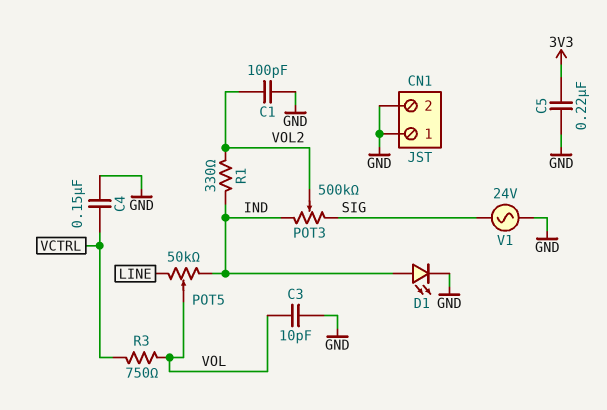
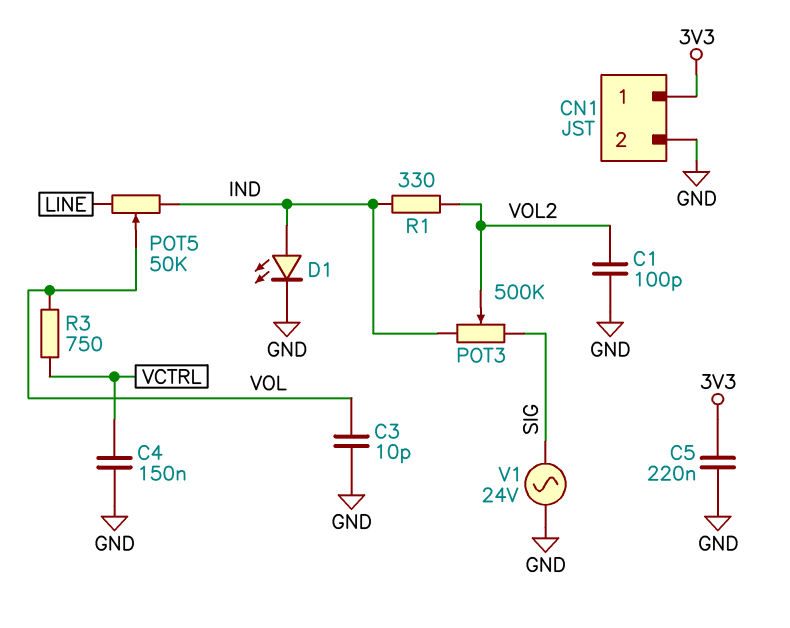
CN1 pin 1: GND -> 3V3

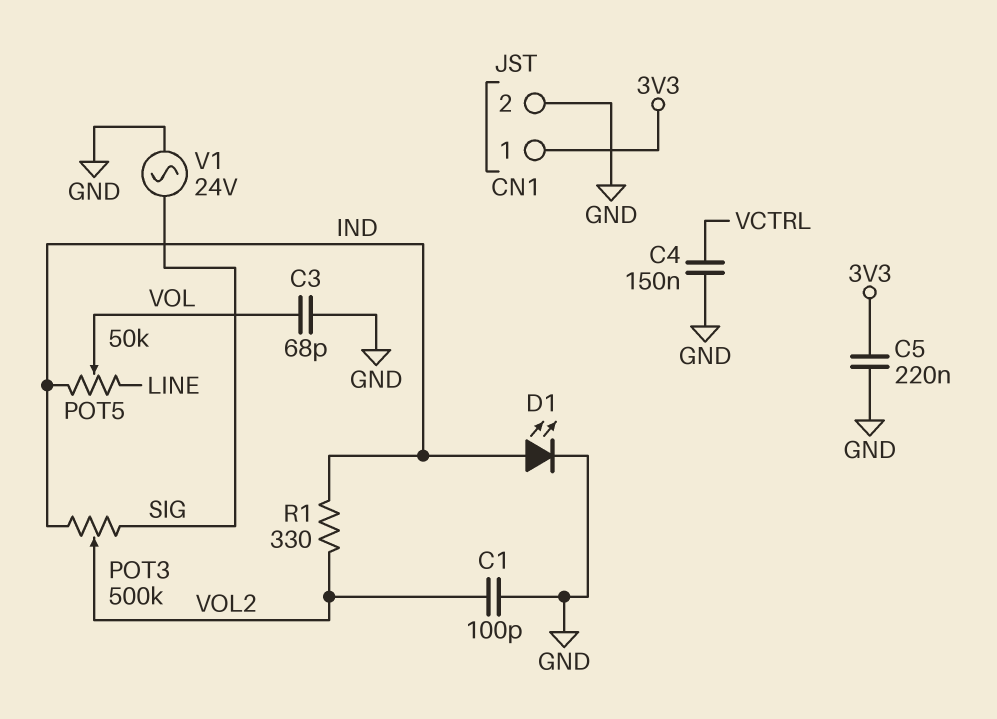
C3: 10pF (GND, VOL) -> 68pF (GND, VOL)
R3: 750 (VCTRL, VOL) -> none

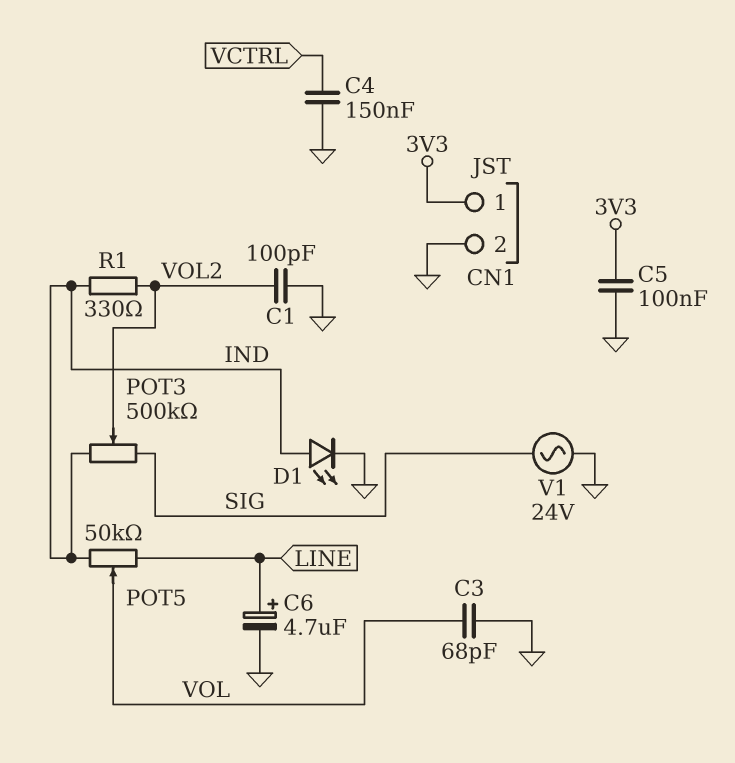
C5: 220nF (3V3, GND) -> 100nF (3V3, GND)
C6: none -> 4.7uF (plus LINE, minus GND)

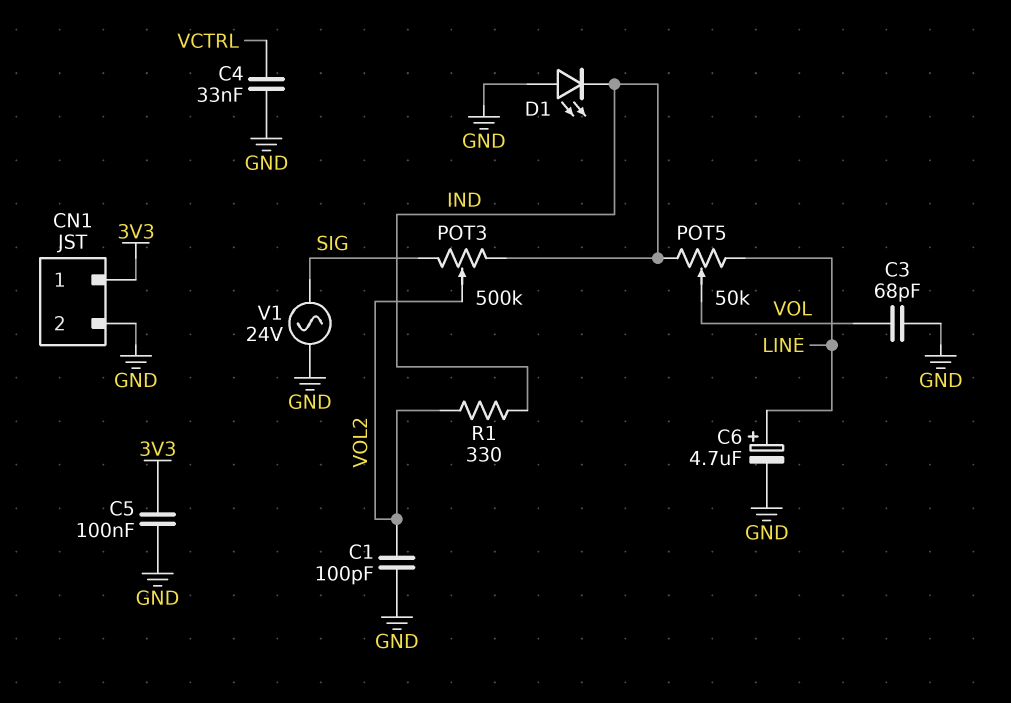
C4: 150nF (GND, VCTRL) -> 33nF (GND, VCTRL)
D1: LED (A IND, K GND) -> LED (A GND, K IND)

